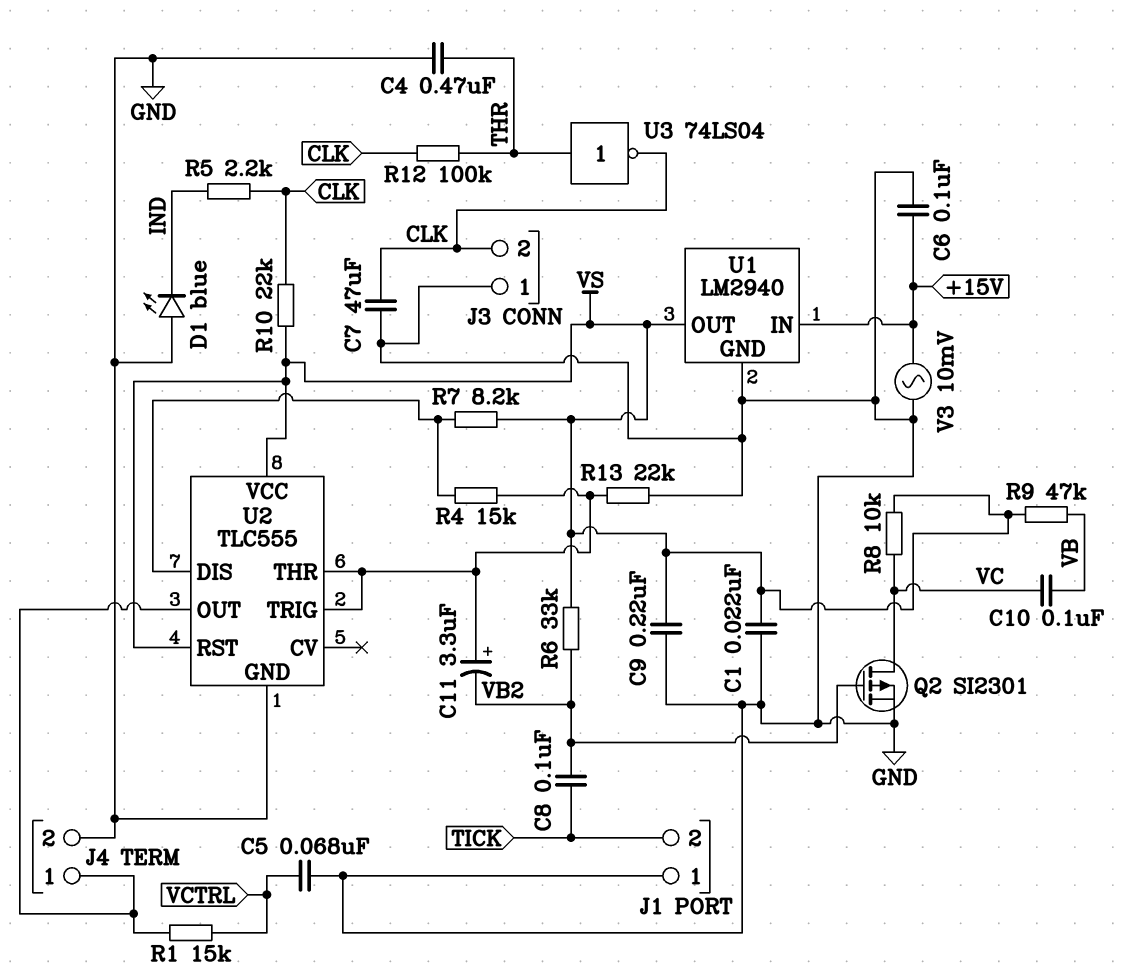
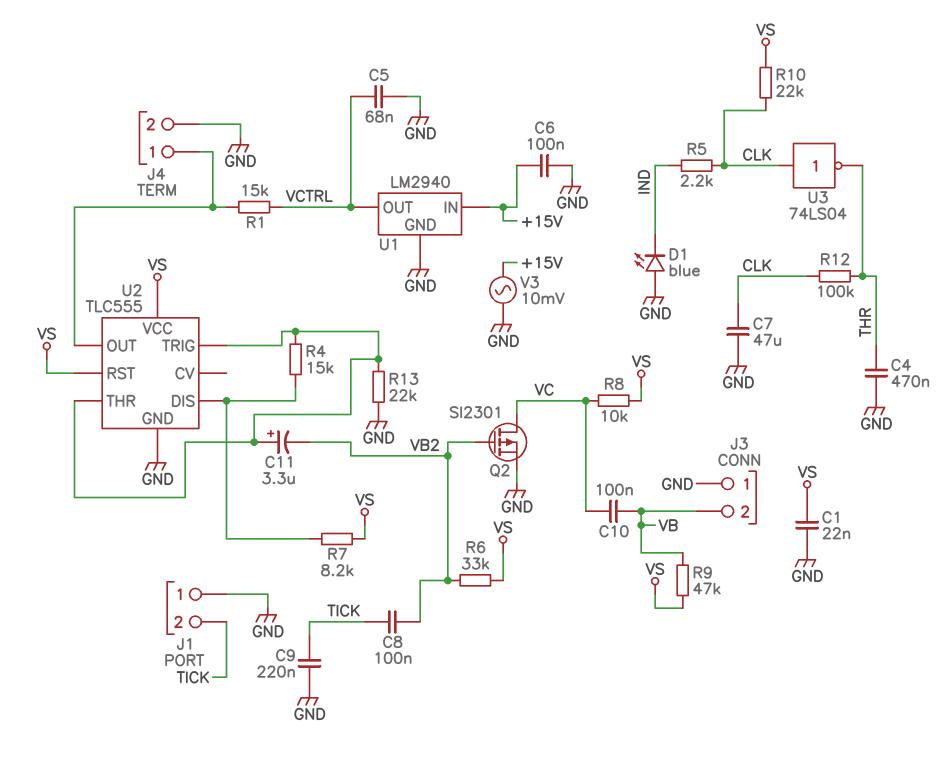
C9: 220nF (GND, VS) -> 220nF (GND, TICK)
J3 pin 2: CLK -> VB
U1 pin OUT: VS -> VCTRL
U3: NOT 74LS04 (in THR, out CLK) -> NOT 74LS04 (in CLK, out THR)

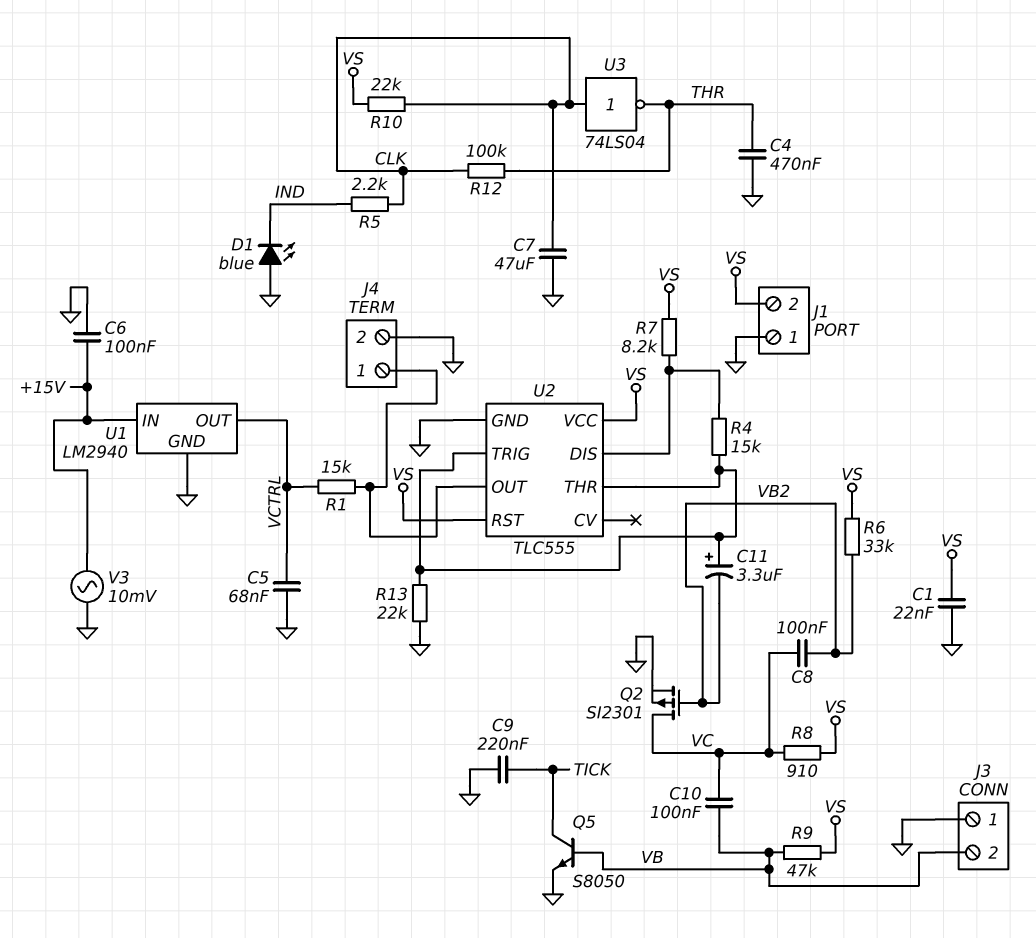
C8: 100nF (TICK, VB2) -> 100nF (VB2, VC)
J1 pin 2: TICK -> VS
Q5: none -> NPN S8050 (B VB, C TICK, E GND)
R8: 10k (VC, VS) -> 910 (VC, VS)

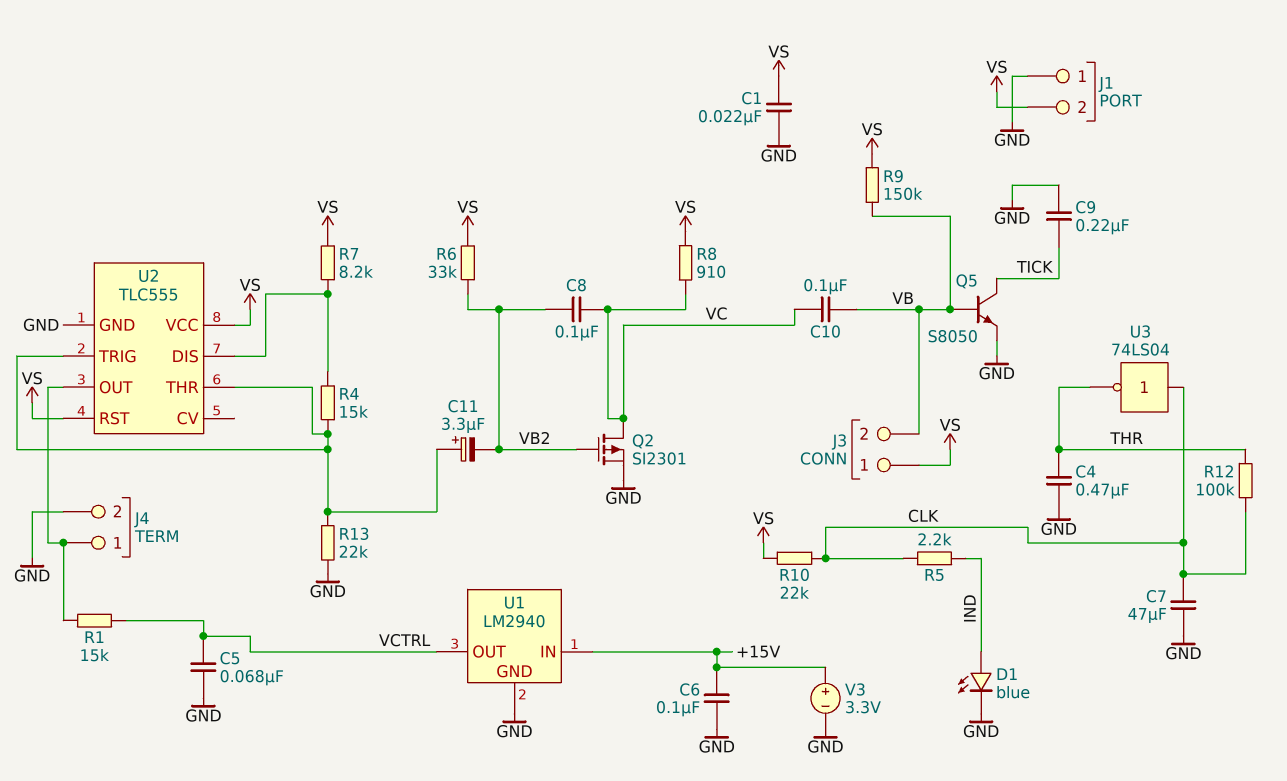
D1: LED blue (A GND, K IND) -> LED blue (A IND, K GND)
J3 pin 1: GND -> VS
R9: 47k (VB, VS) -> 150k (VB, VS)
V3: AC 10mV (+15V, GND) -> 3.3V (plus +15V, minus GND)

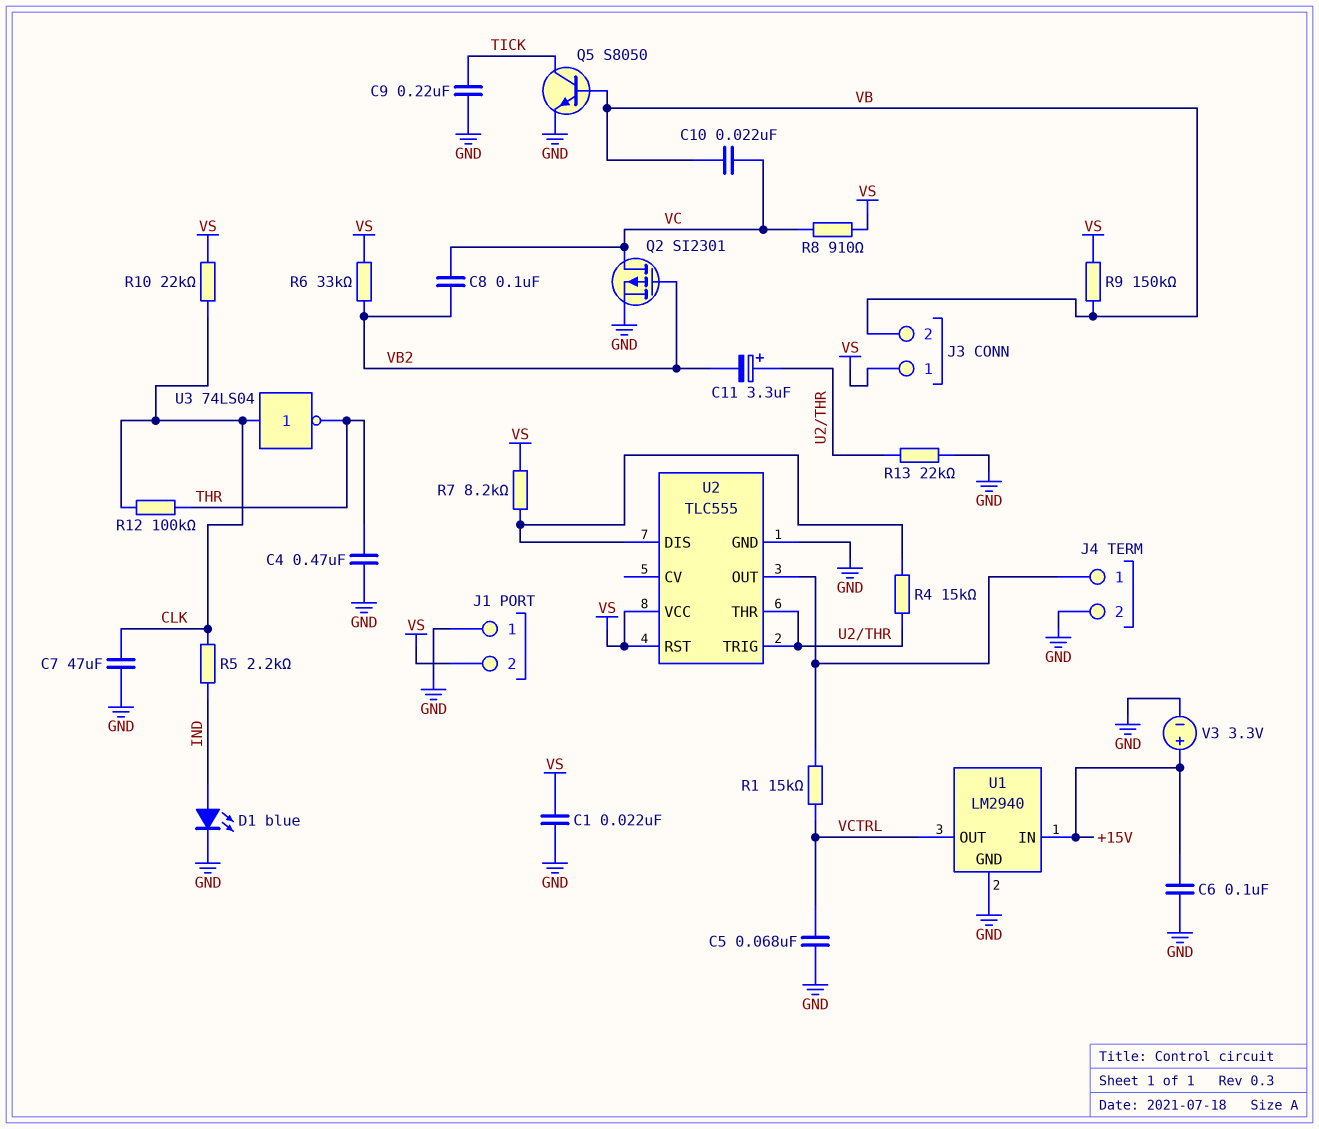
C10: 100nF (VB, VC) -> 22nF (VB, VC)

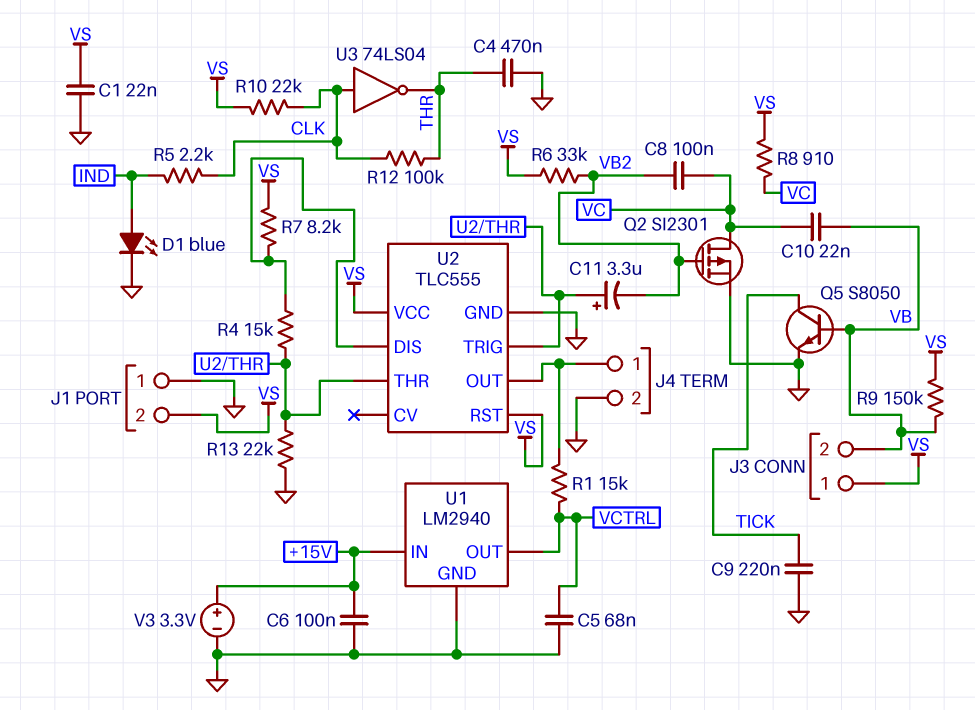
C7: 47uF (CLK, GND) -> none

